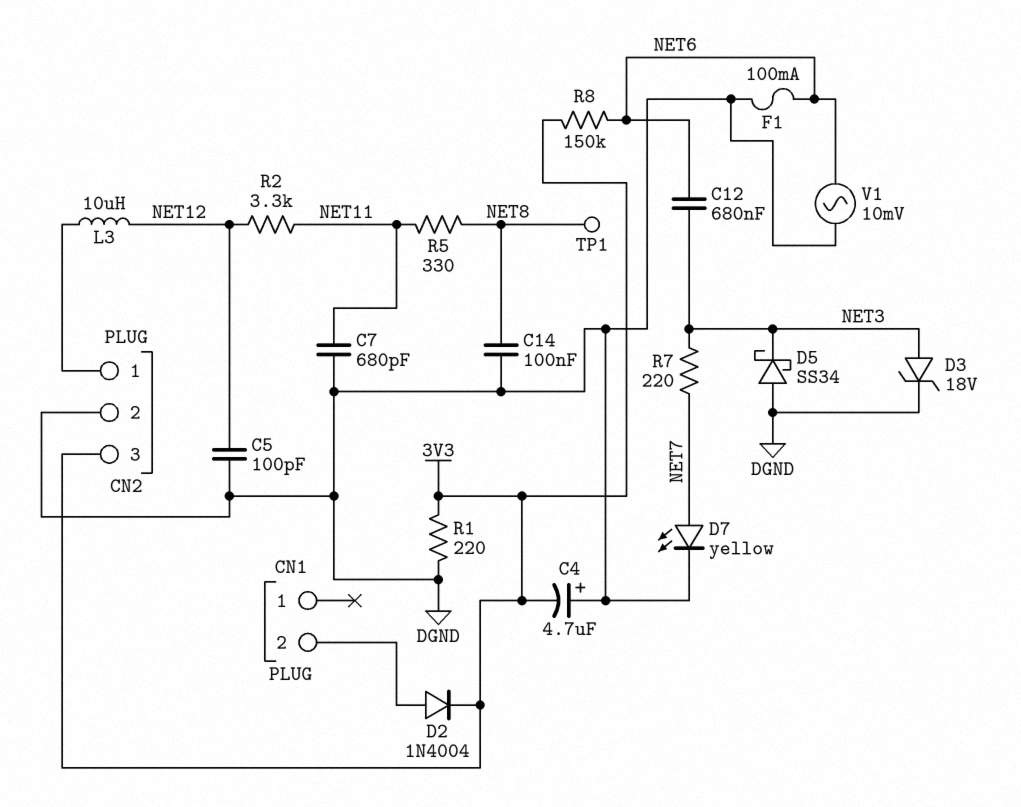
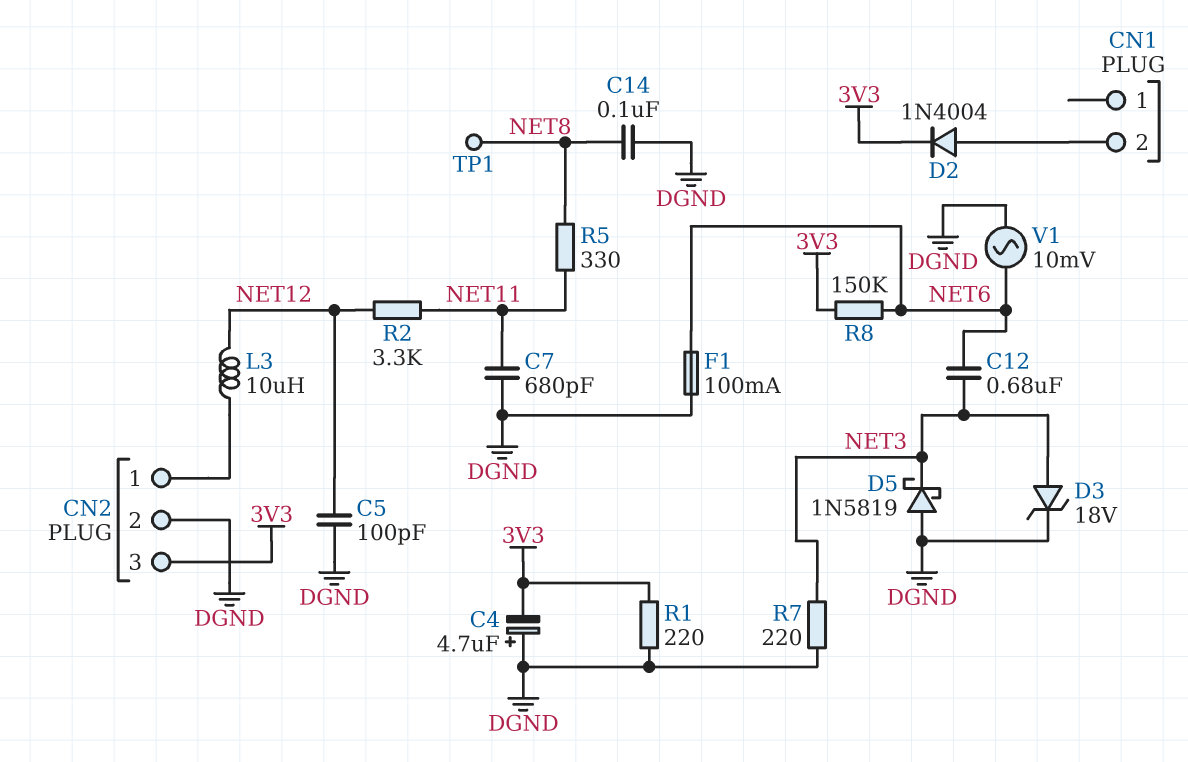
D5: schottky SS34 (A DGND, K NET3) -> schottky 1N5819 (A DGND, K NET3)
D7: LED yellow (A NET7, K DGND) -> none
R7: 220 (NET3, NET7) -> 220 (DGND, NET3)

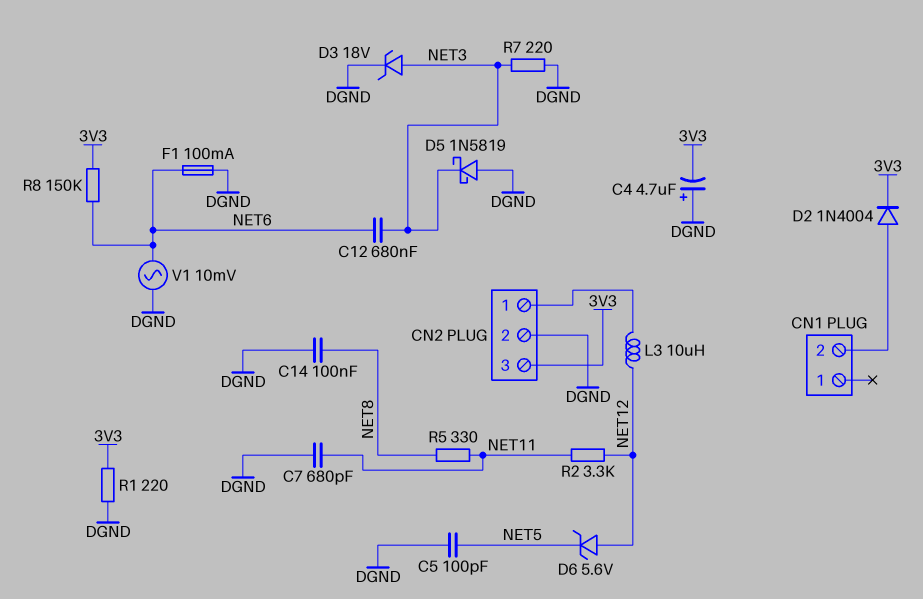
C5: 100pF (DGND, NET12) -> 100pF (DGND, NET5)
D6: none -> zener 5.6V (A NET12, K NET5)
TP1: test point (NET8) -> none

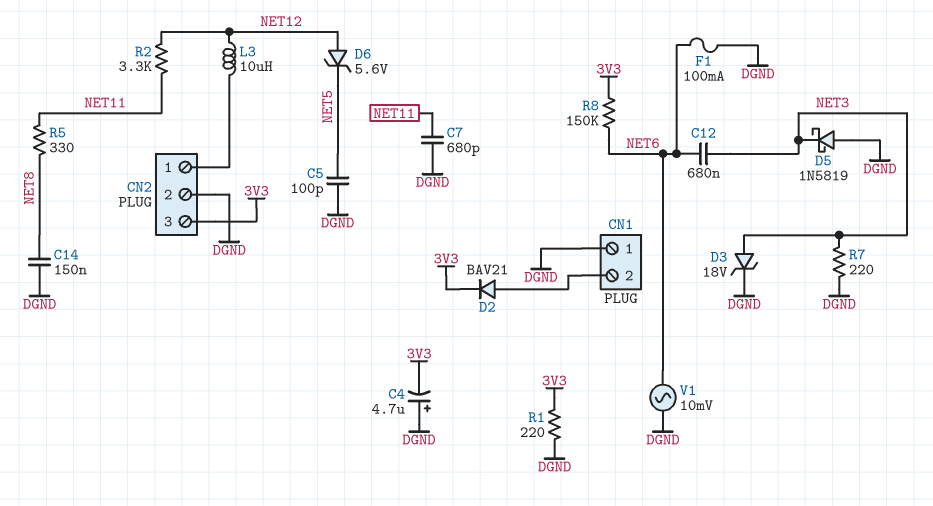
C14: 100nF (DGND, NET8) -> 150nF (DGND, NET8)
CN1 pin 1: none -> DGND
D2: diode 1N4004 (A CN1/2, K 3V3) -> diode BAV21 (A CN1/2, K 3V3)

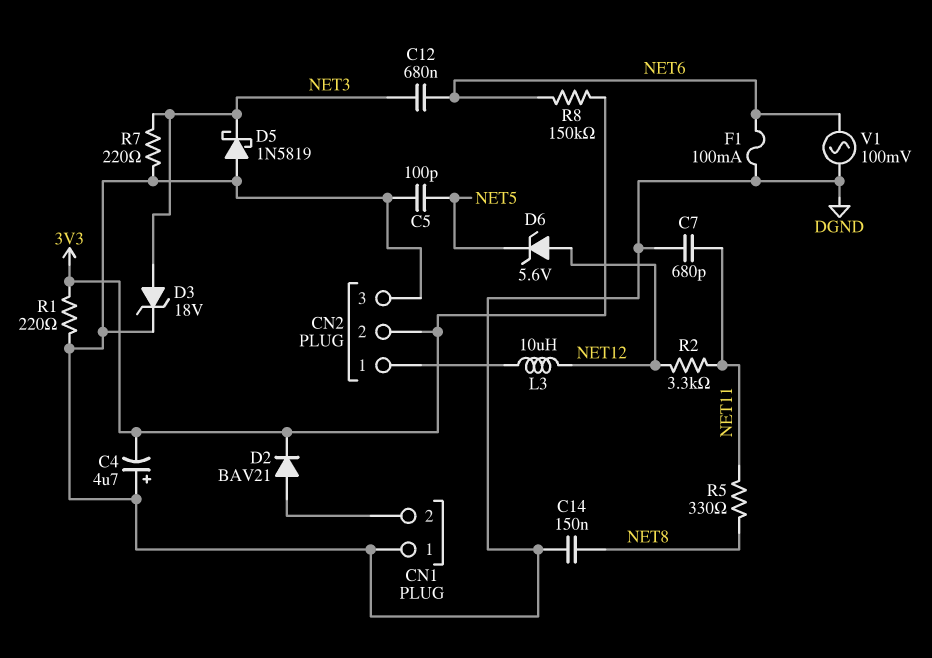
CN2 pin 2: DGND -> 3V3
CN2 pin 3: 3V3 -> DGND
V1: AC 10mV (DGND, NET6) -> AC 100mV (DGND, NET6)

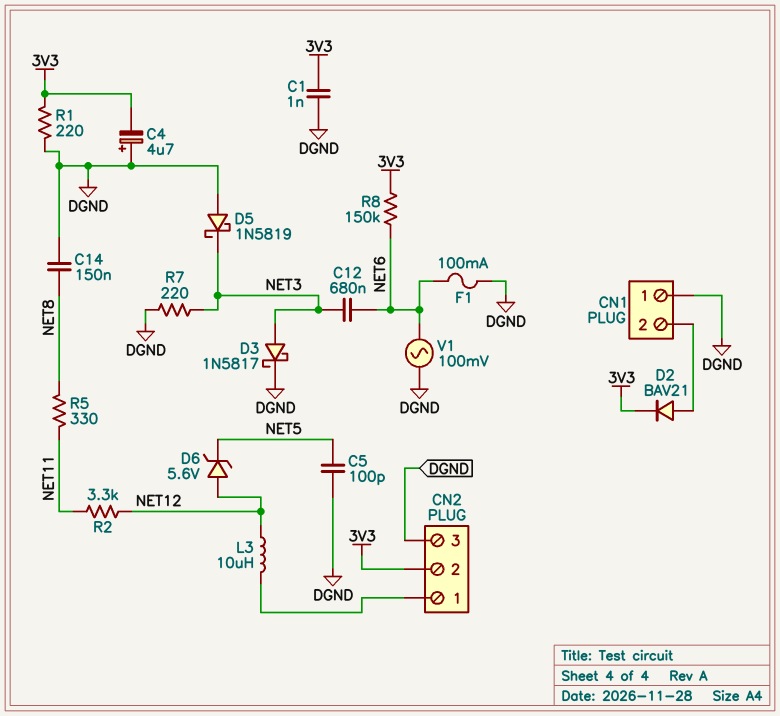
C1: none -> 1nF (3V3, DGND)
C7: 680pF (DGND, NET11) -> none
D3: zener 18V (A NET3, K DGND) -> schottky 1N5817 (A NET3, K DGND)

